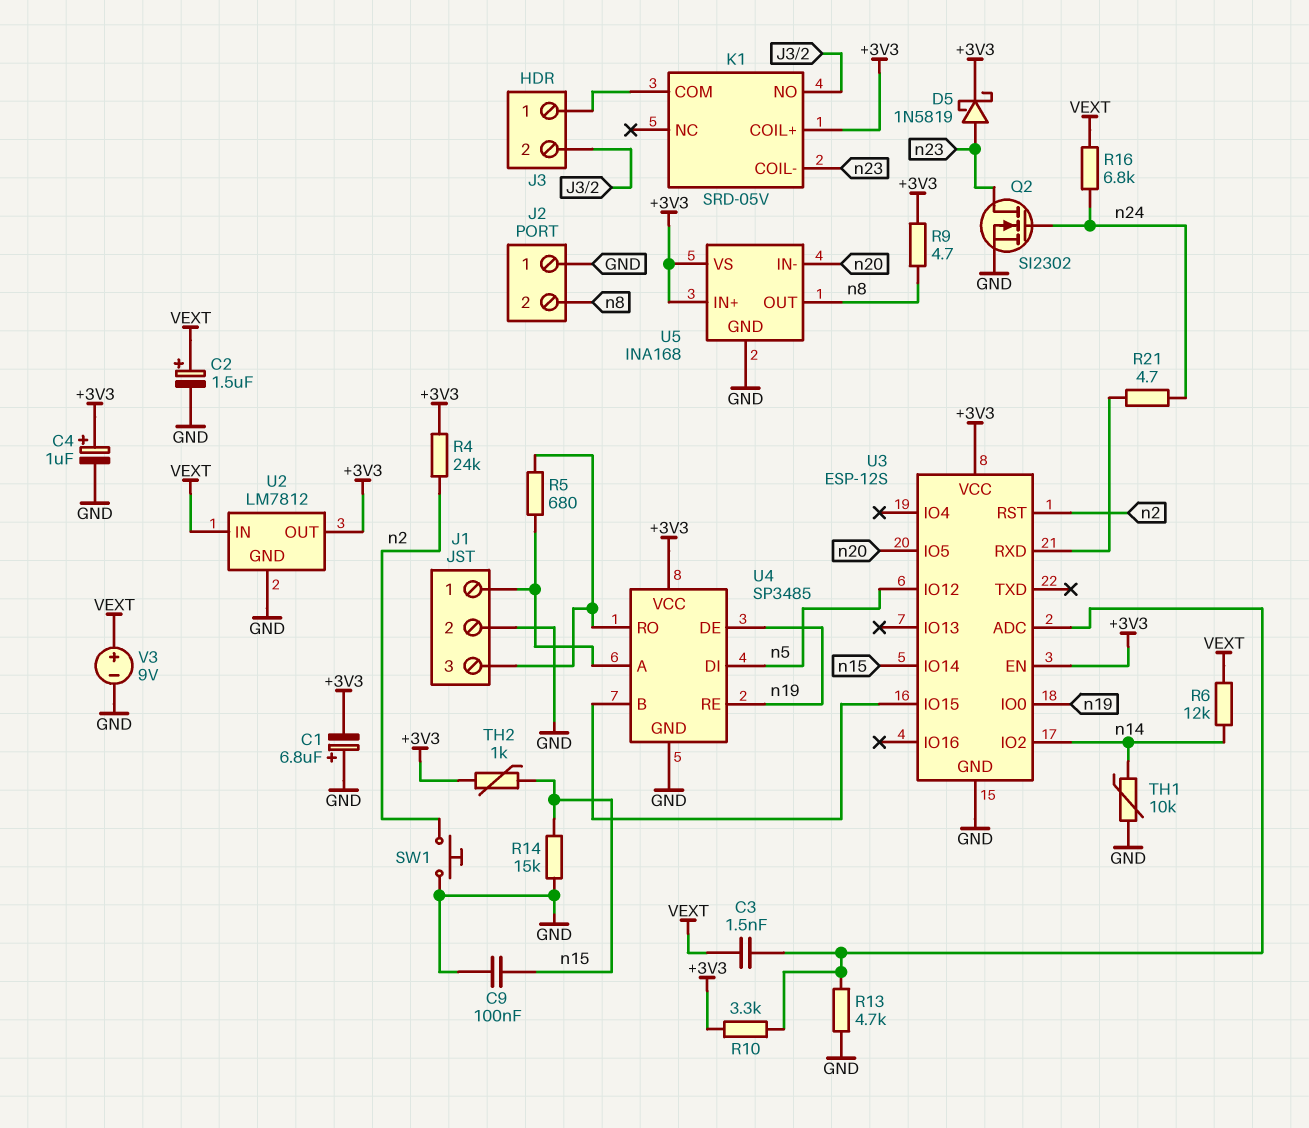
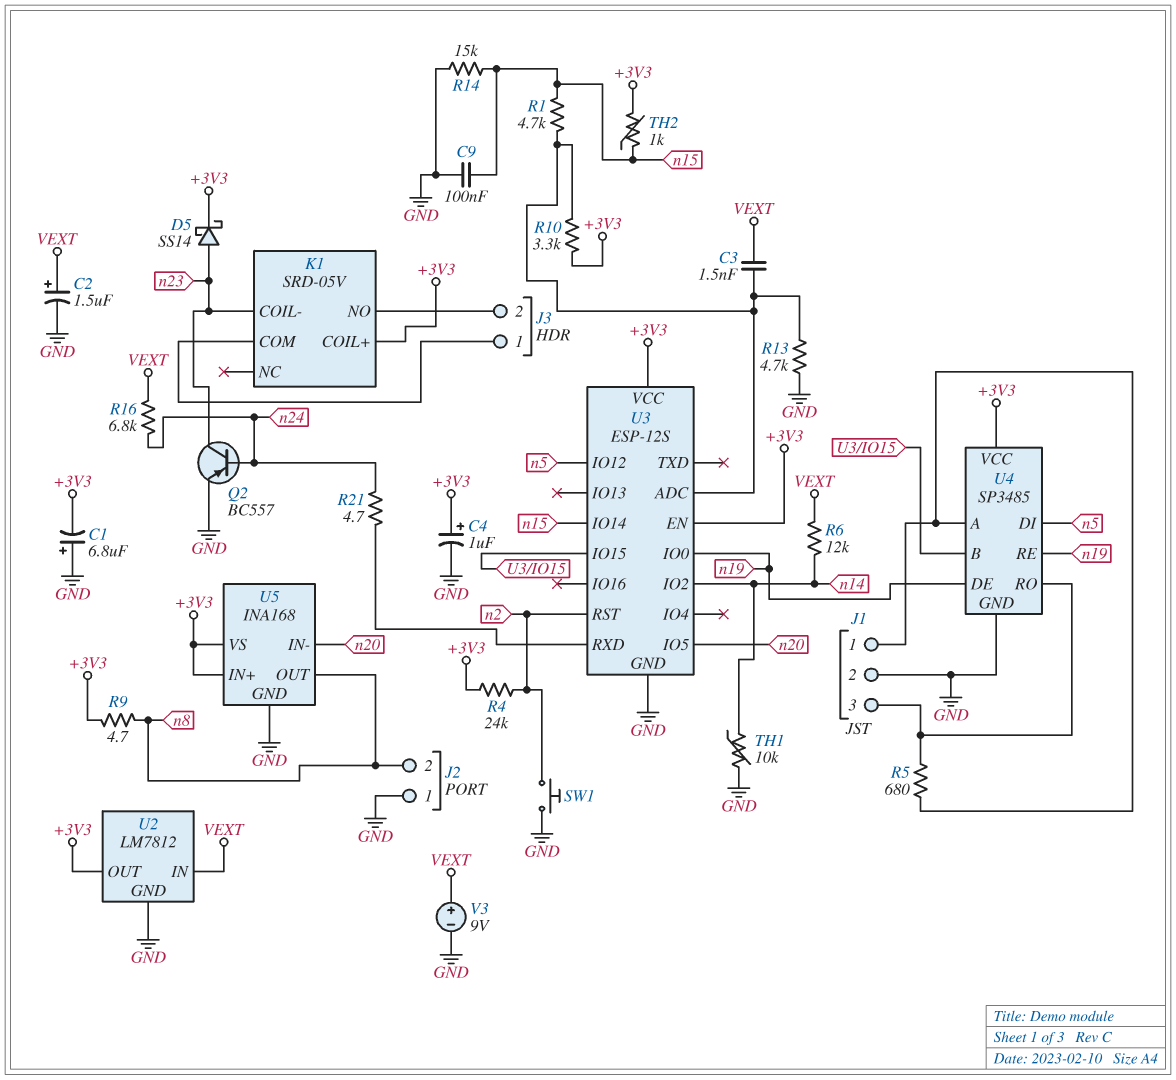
D5: schottky 1N5819 (A n23, K +3V3) -> schottky SS14 (A n23, K +3V3)
Q2: NMOS SI2302 (G n24, D n23, S GND) -> PNP BC557 (B n24, C n23, E GND)
R1: none -> 4.7k (U3/ADC, n15)

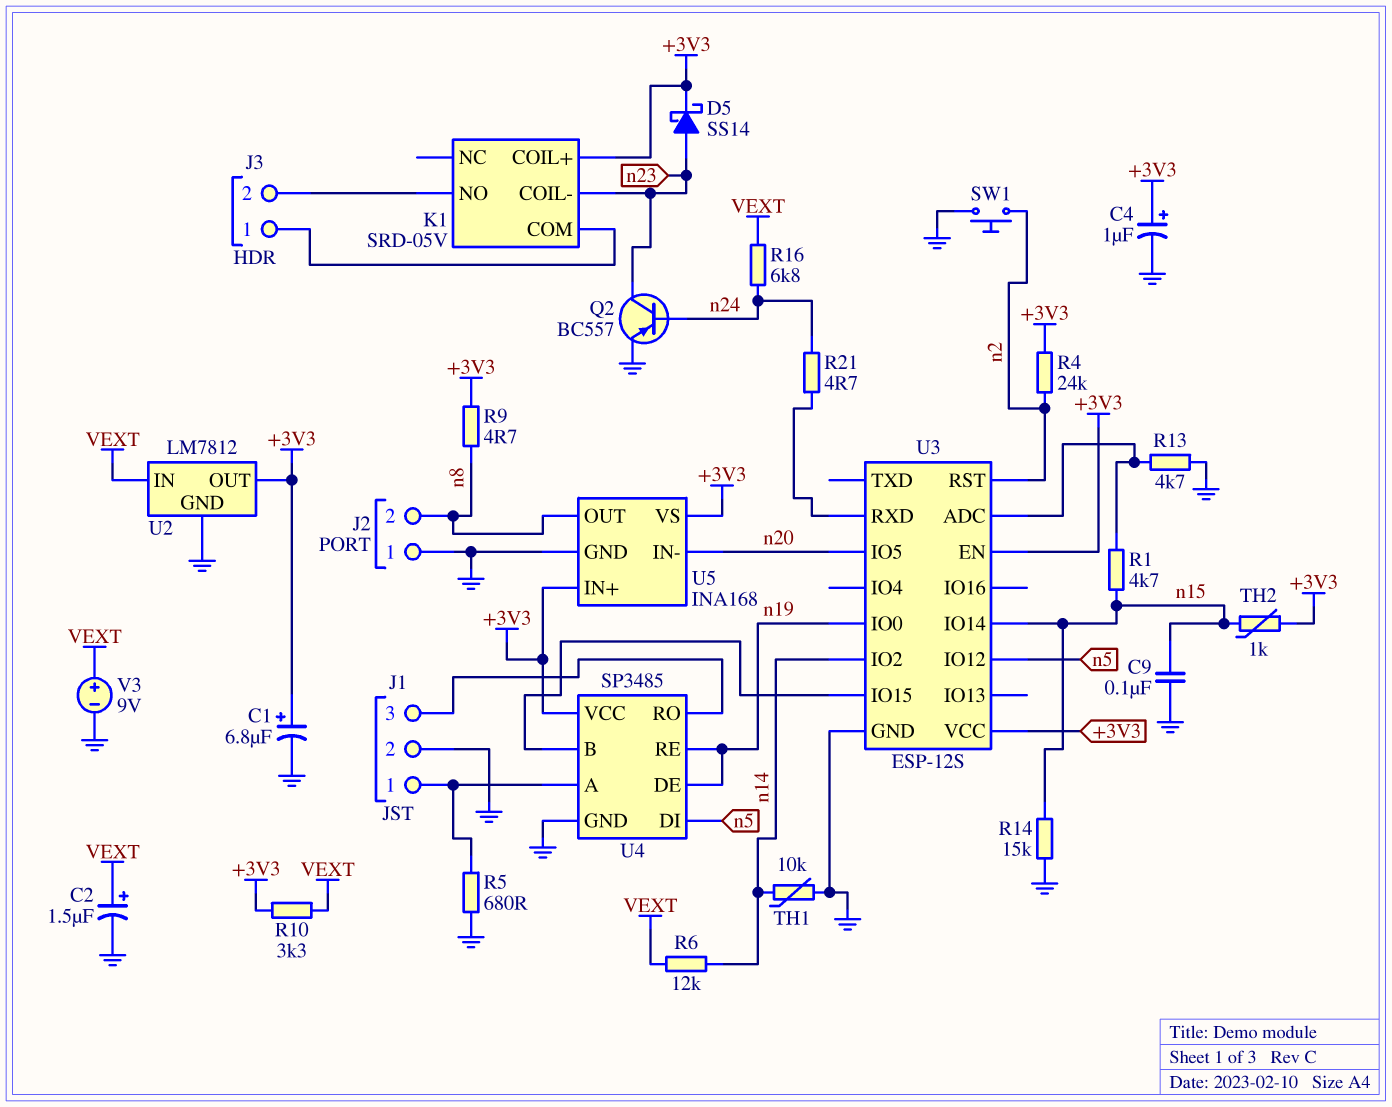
C1: 6.8uF (plus GND, minus +3V3) -> 6.8uF (plus +3V3, minus GND)
C3: 1.5nF (U3/ADC, VEXT) -> none
R5: 680 (J1/1, J1/3) -> 680 (GND, J1/1)
R10: 3.3k (+3V3, U3/ADC) -> 3.3k (+3V3, VEXT)

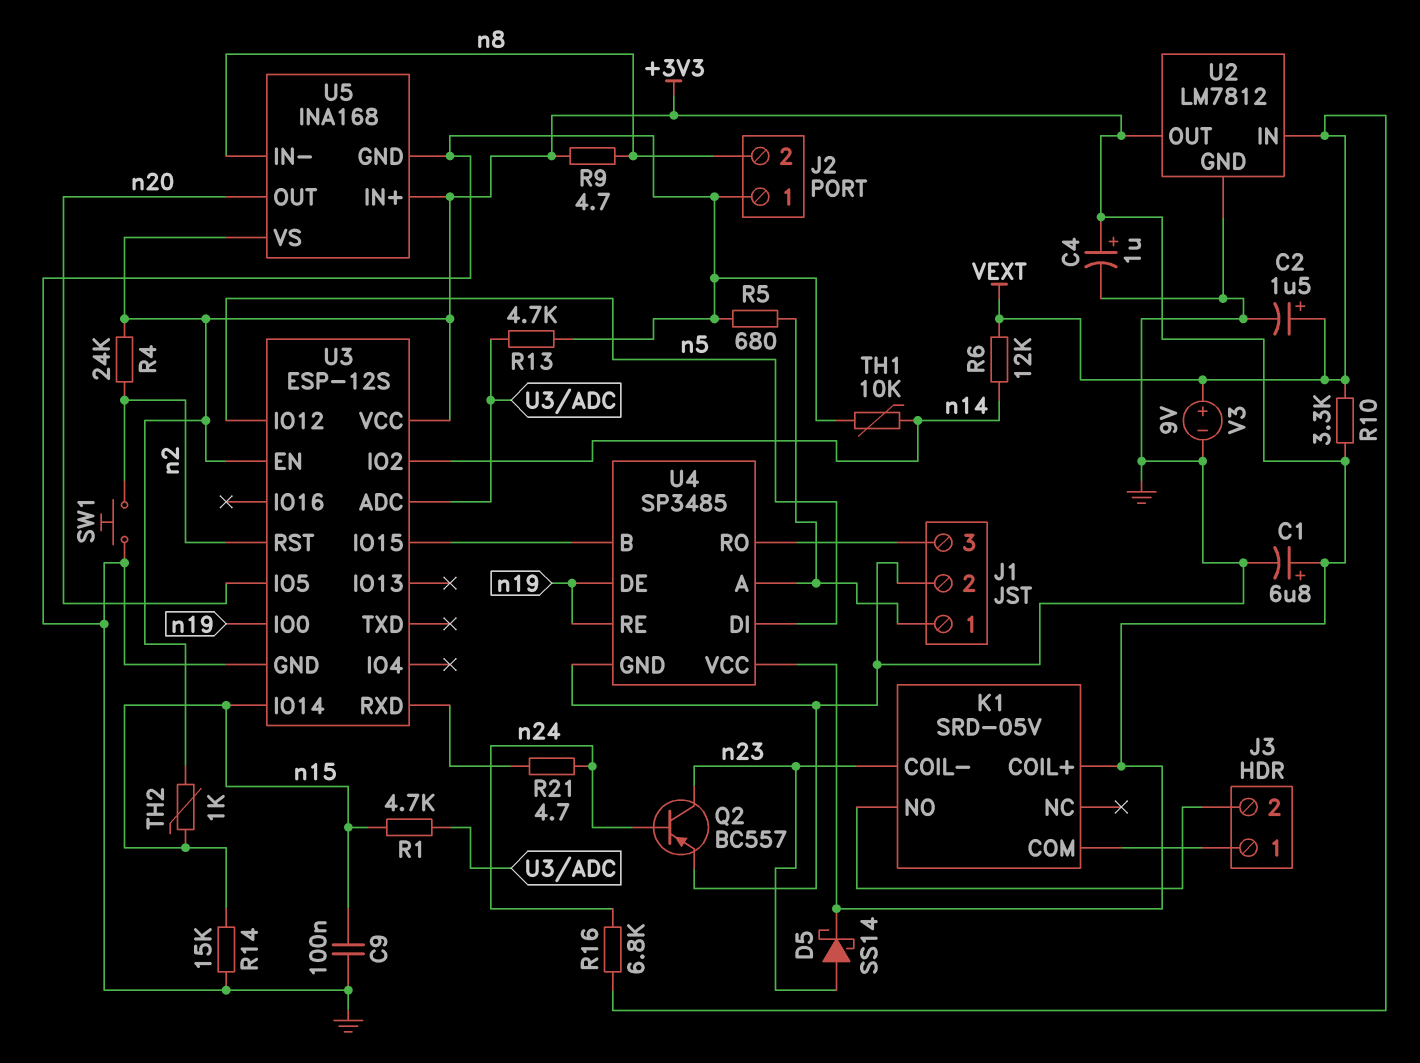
U5 pin IN-: n20 -> n8
U5 pin OUT: n8 -> n20

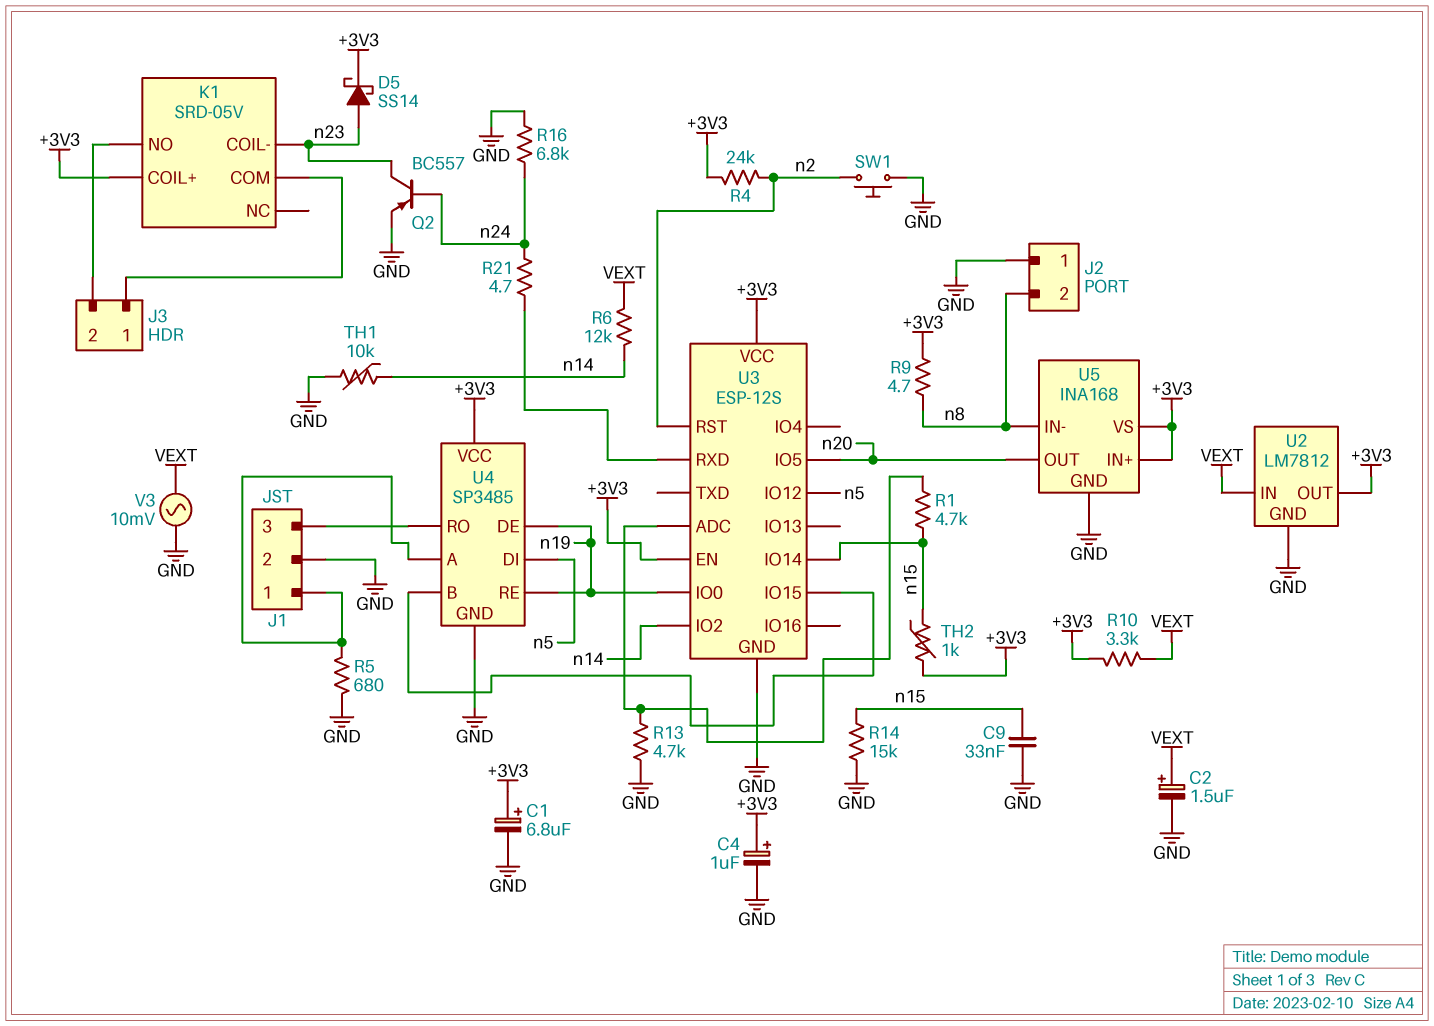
C9: 100nF (GND, n15) -> 33nF (GND, n15)
R16: 6.8k (VEXT, n24) -> 6.8k (GND, n24)
V3: 9V (plus VEXT, minus GND) -> AC 10mV (GND, VEXT)

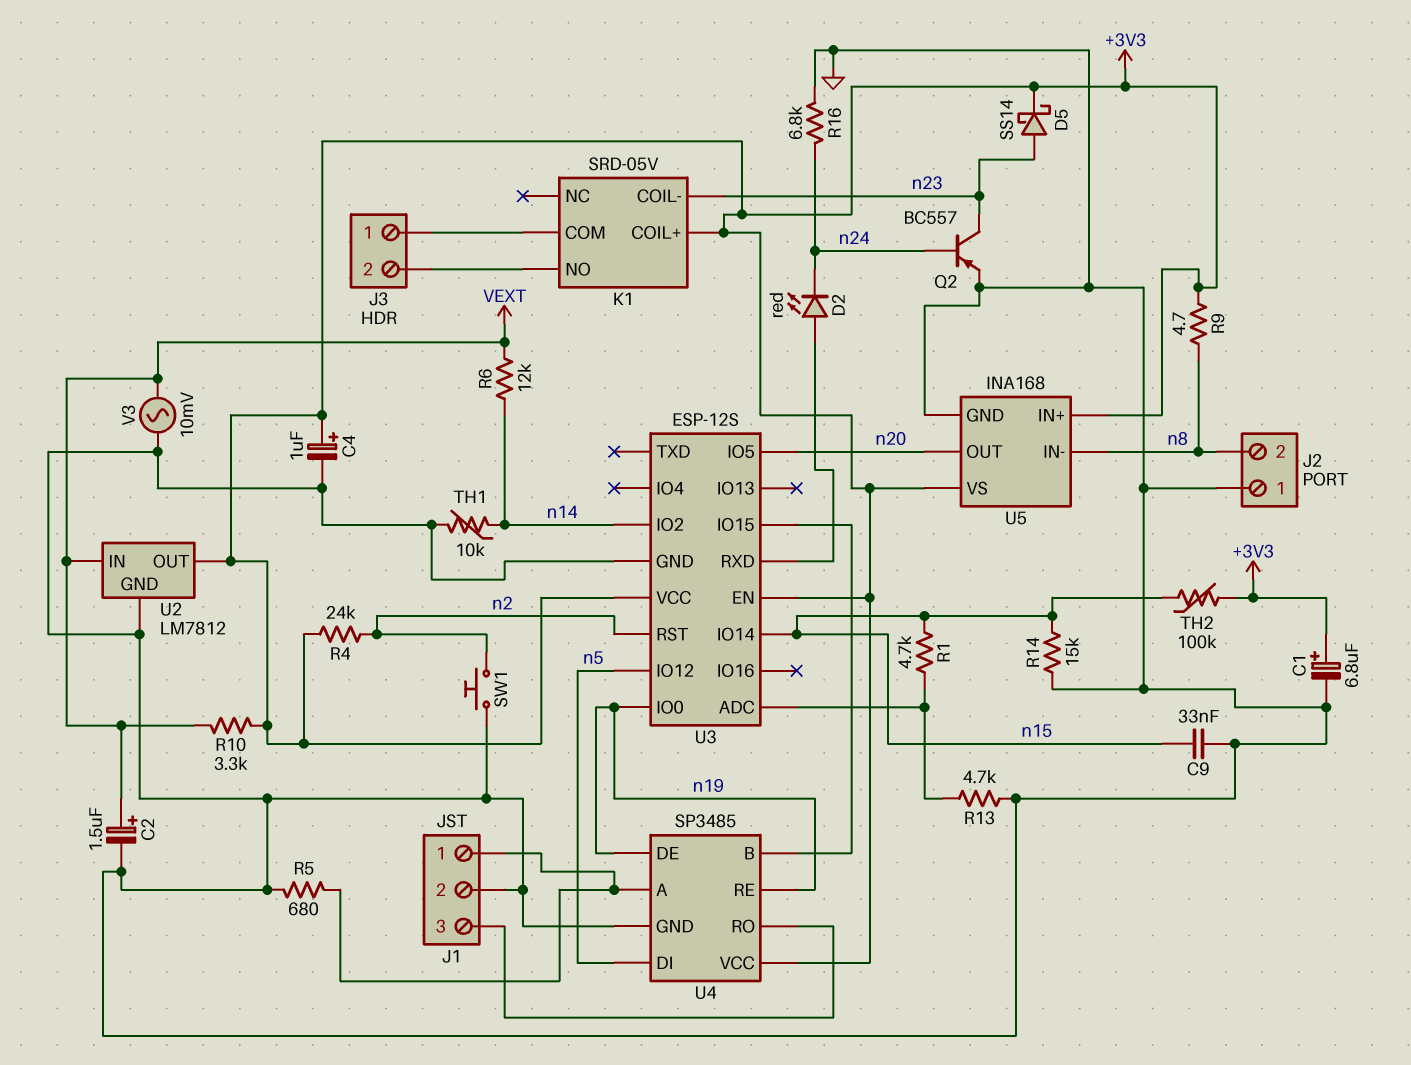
D2: none -> LED red (A U3/RXD, K n24)
R21: 4.7 (U3/RXD, n24) -> none
TH2: 1k (+3V3, n15) -> 100k (+3V3, n15)

